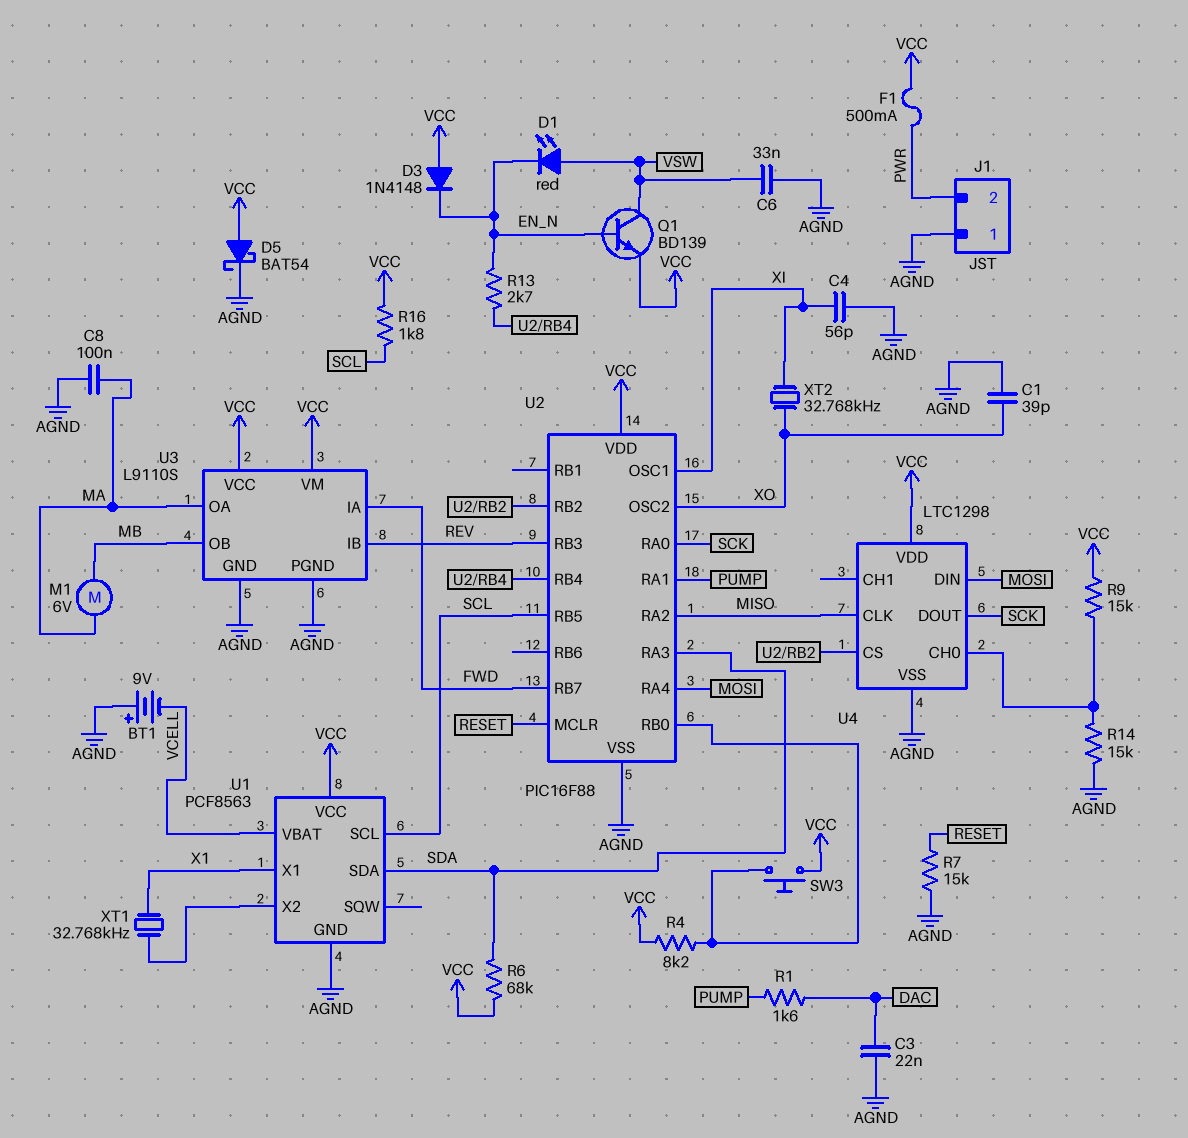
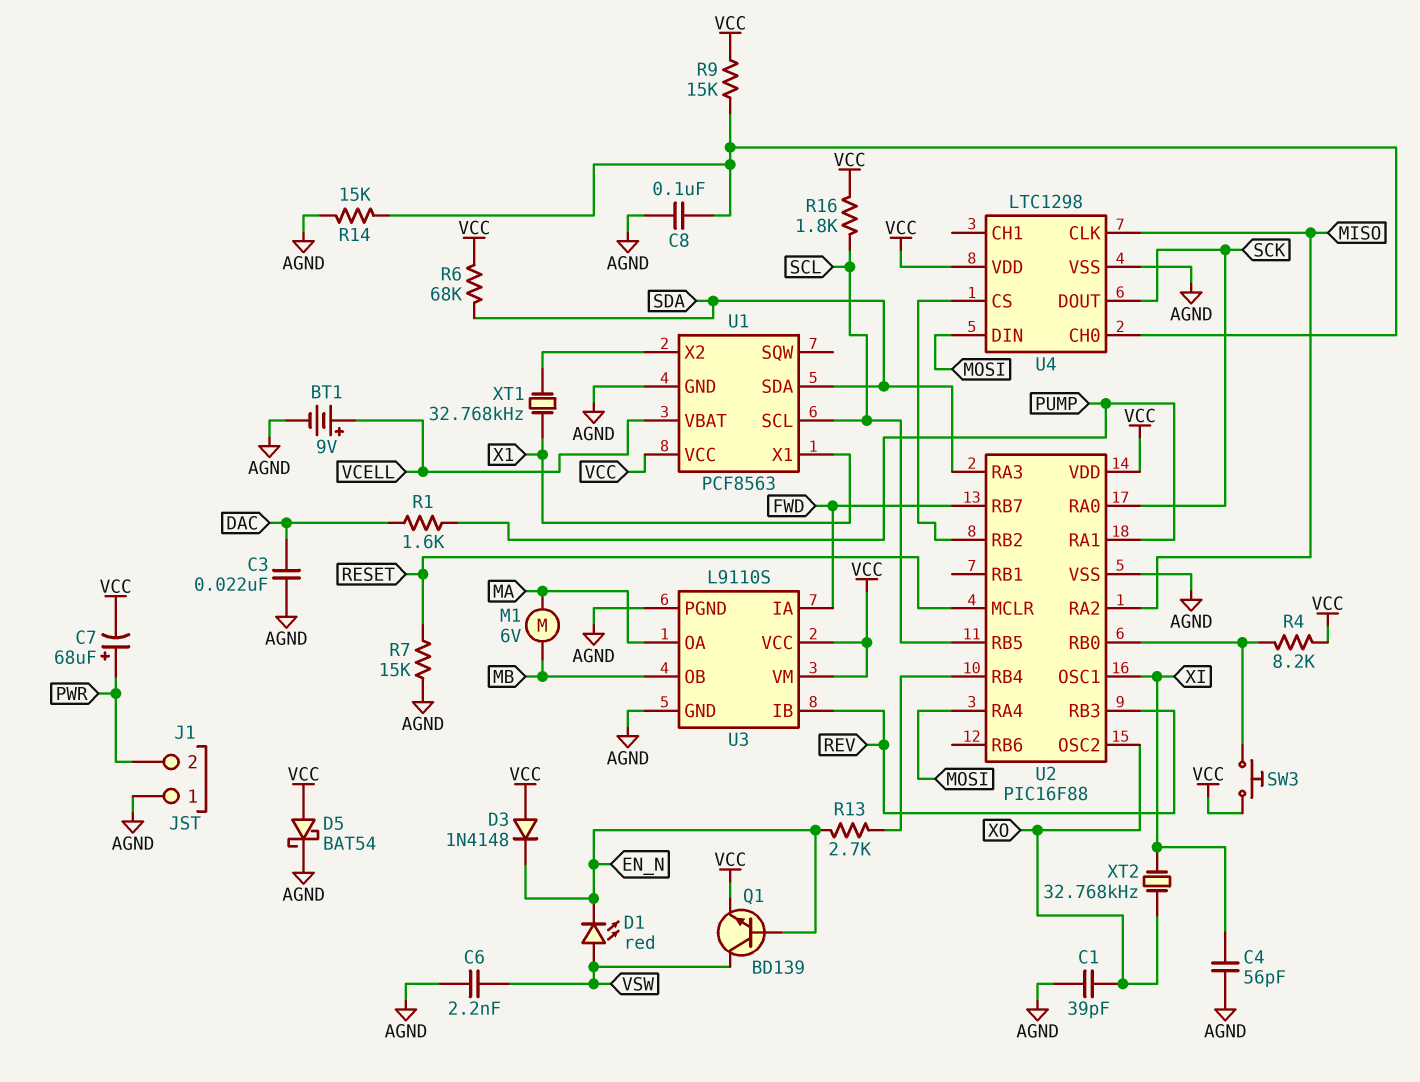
BT1: 9V (plus AGND, minus VCELL) -> 9V (plus VCELL, minus AGND)
C6: 33nF (AGND, VSW) -> 2.2nF (AGND, VSW)
C7: none -> 68uF (plus PWR, minus VCC)
C8: 100nF (AGND, MA) -> 100nF (AGND, U4/CH0)
F1: 500mA (PWR, VCC) -> none

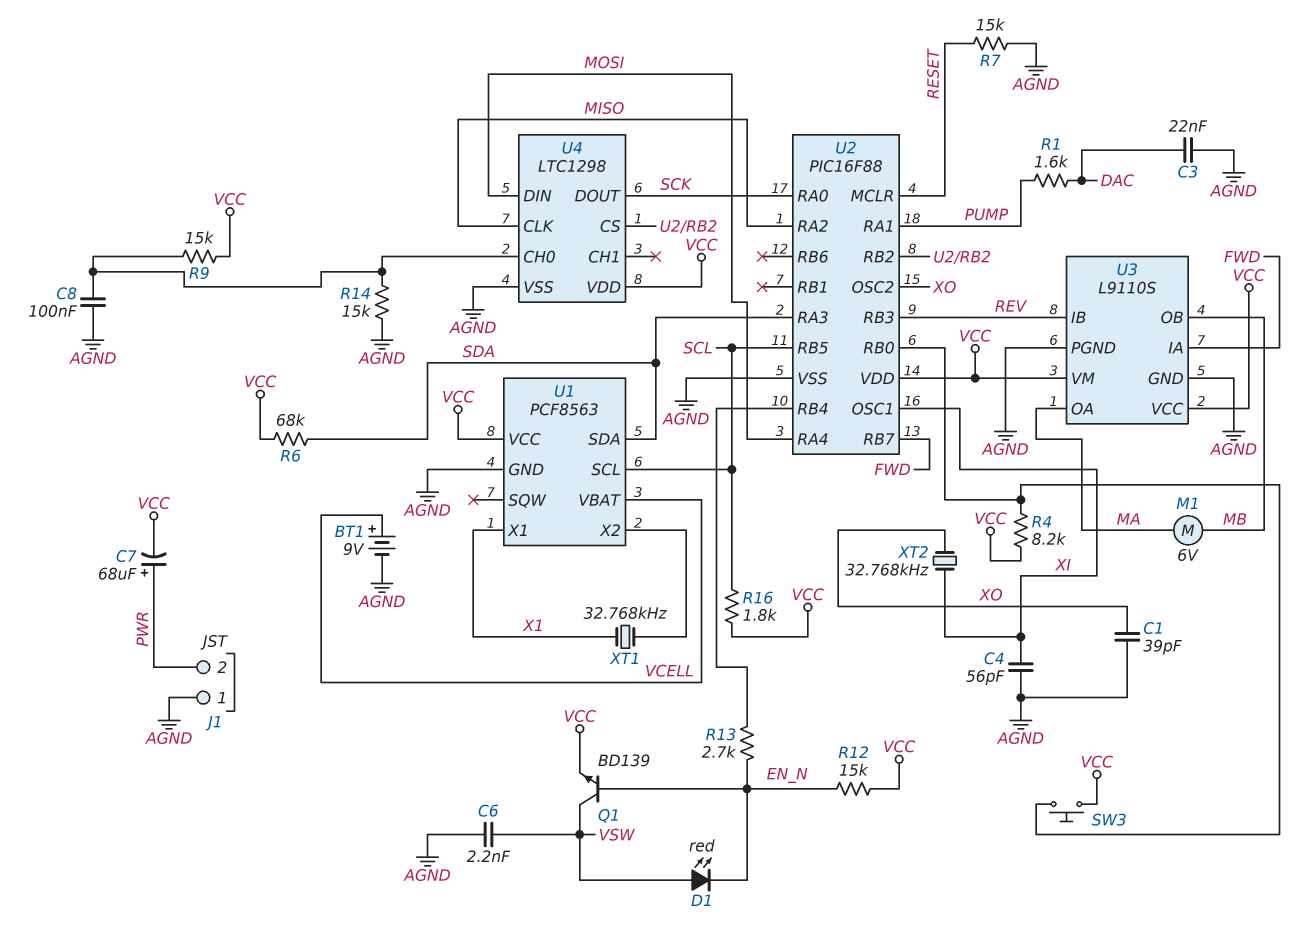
D3: diode 1N4148 (A VCC, K EN_N) -> none
D5: schottky BAT54 (A VCC, K AGND) -> none
R12: none -> 15k (EN_N, VCC)

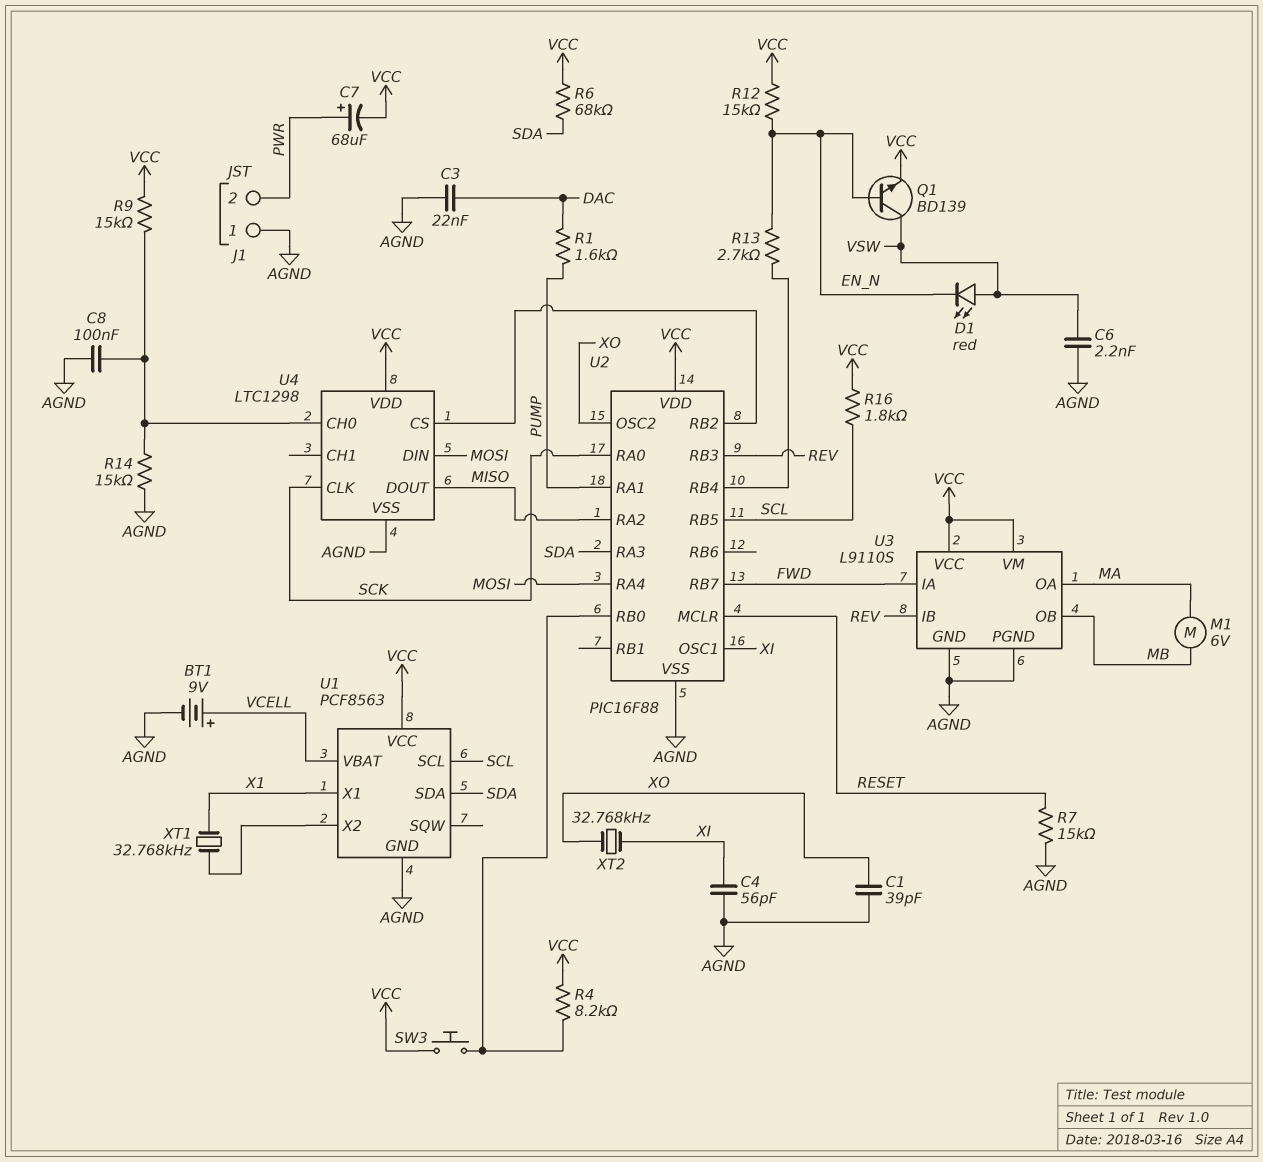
U4 pin CLK: MISO -> SCK
U4 pin DOUT: SCK -> MISO

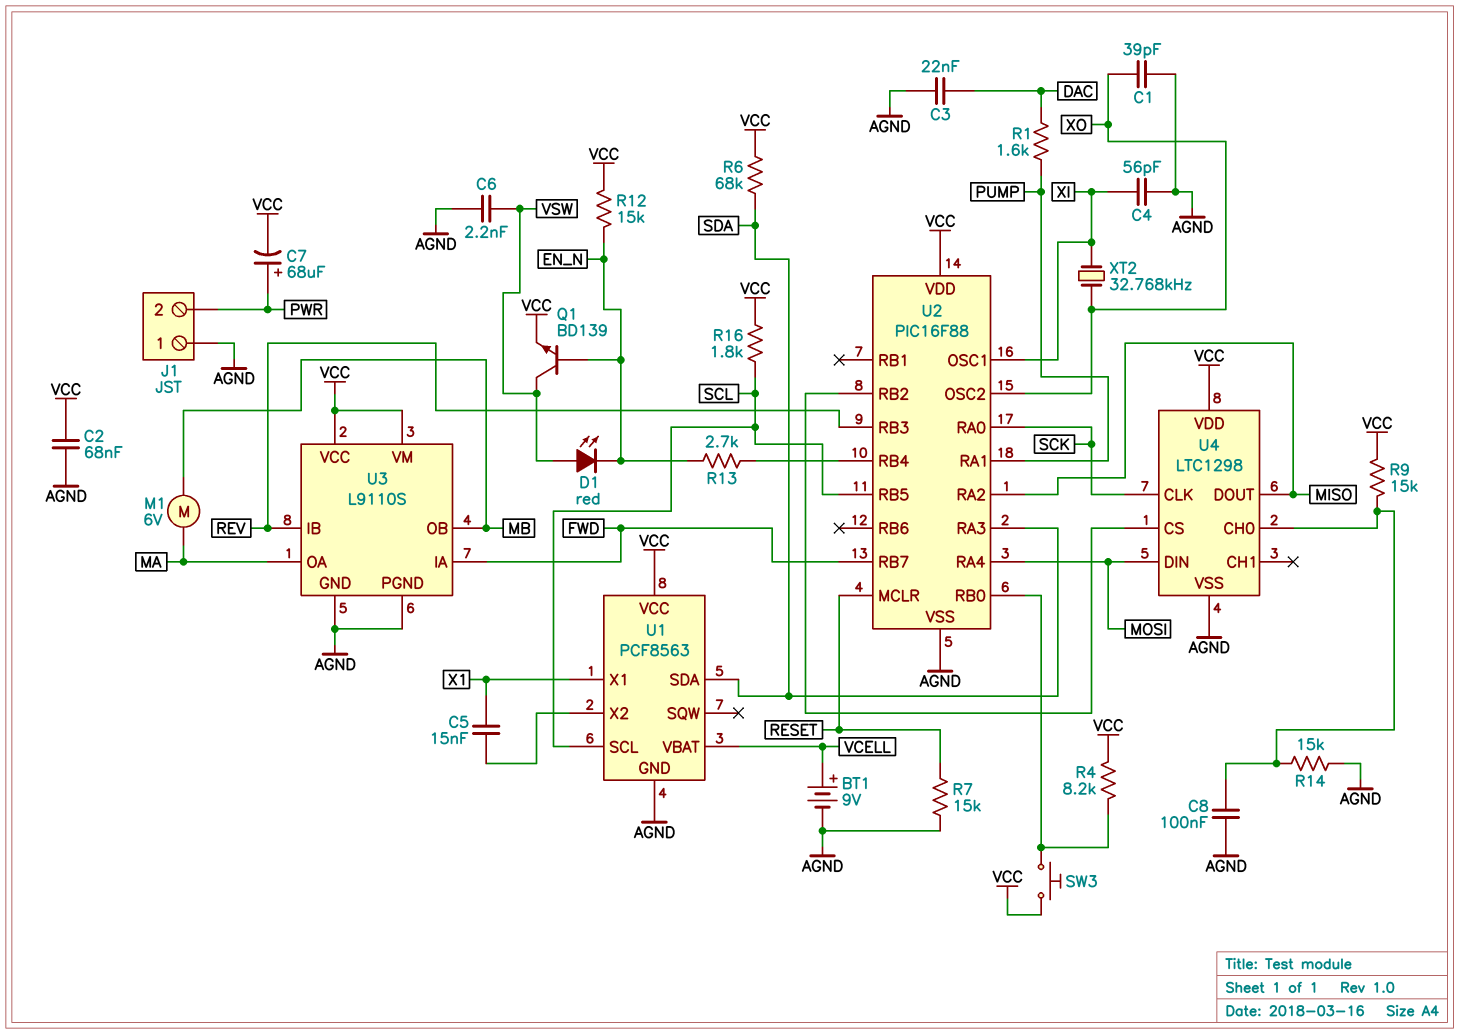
C2: none -> 68nF (AGND, VCC)
C5: none -> 15nF (U1/X2, X1)
XT1: 32.768kHz (U1/X2, X1) -> none

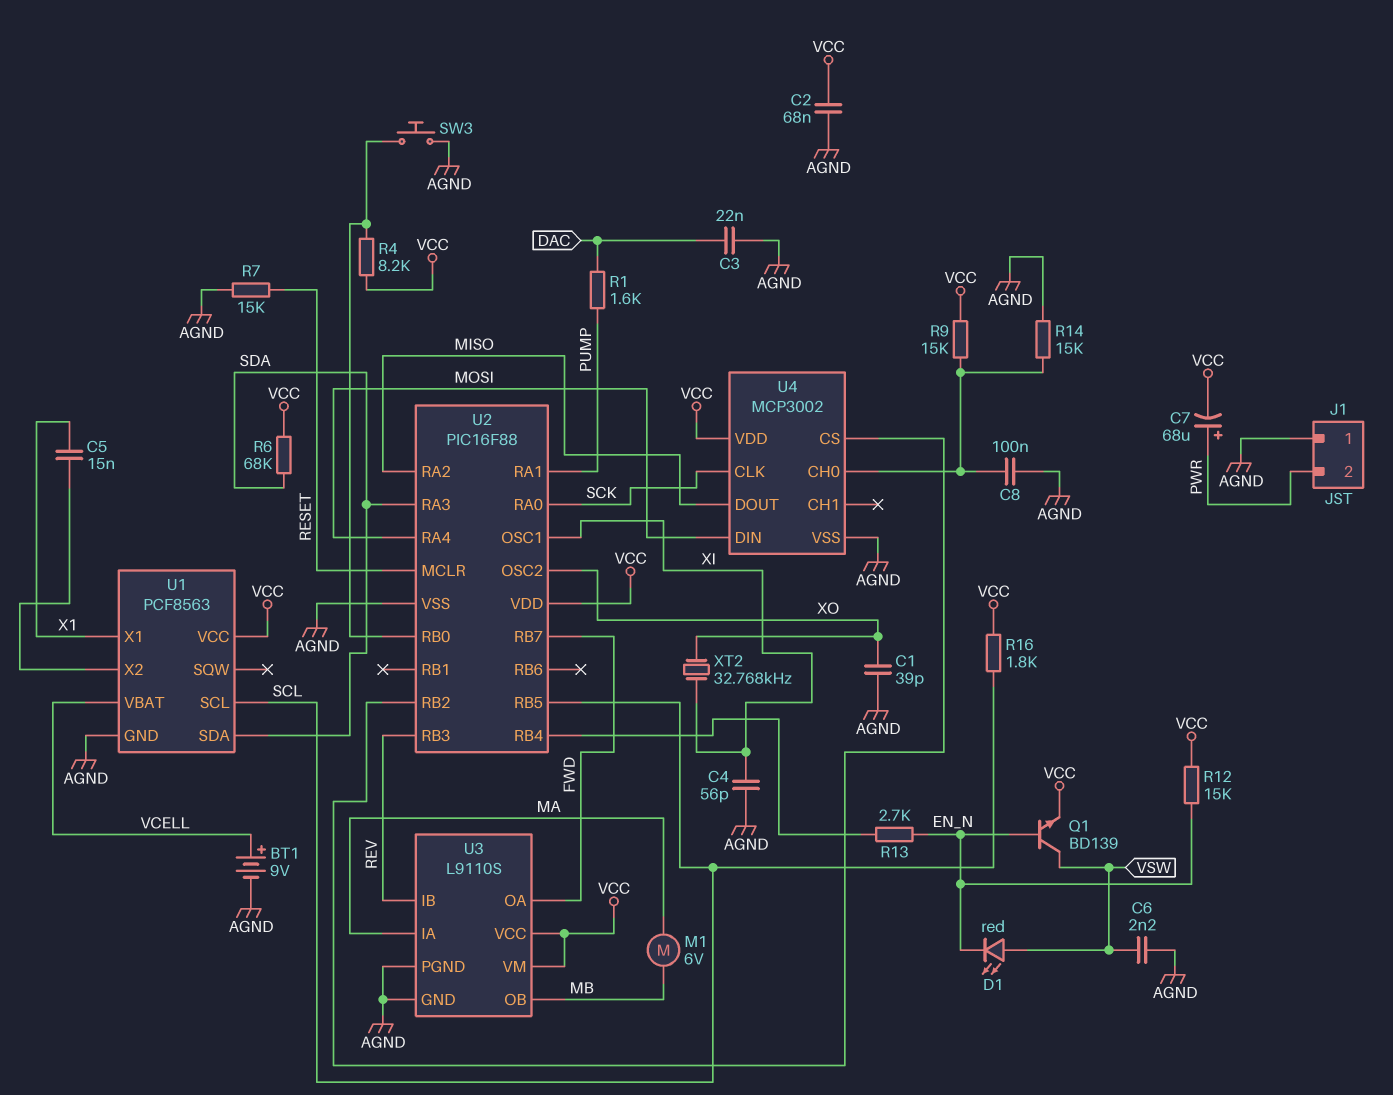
SW3: button (U2/RB0, VCC) -> button (AGND, U2/RB0)
U3 pin IA: FWD -> MA
U3 pin OA: MA -> FWD
U4: LTC1298 -> MCP3002

